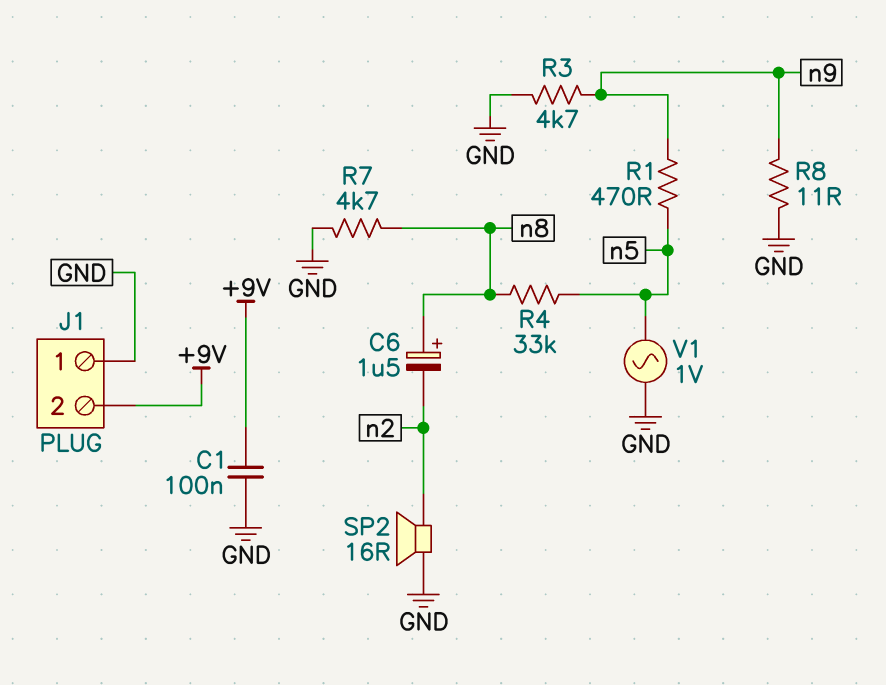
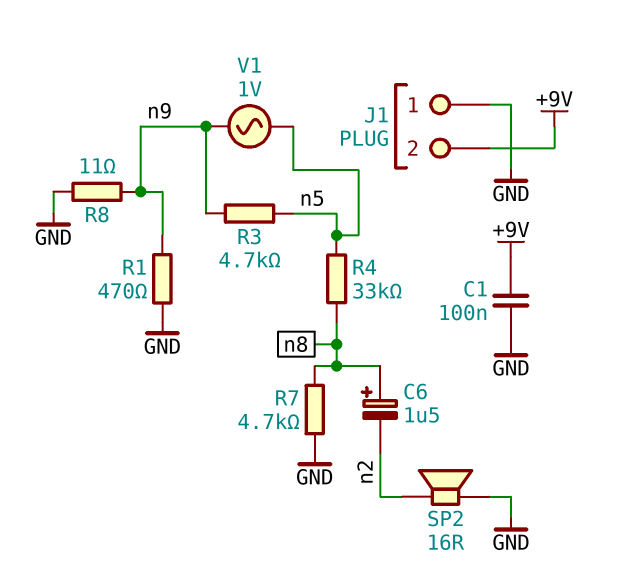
R1: 470 (n5, n9) -> 470 (GND, n9)
R3: 4.7k (GND, n9) -> 4.7k (n5, n9)
V1: AC 1V (GND, n5) -> AC 1V (n5, n9)

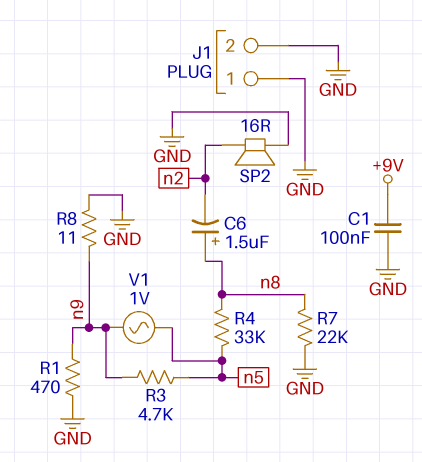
J1 pin 2: +9V -> GND
R7: 4.7k (GND, n8) -> 22k (GND, n8)

